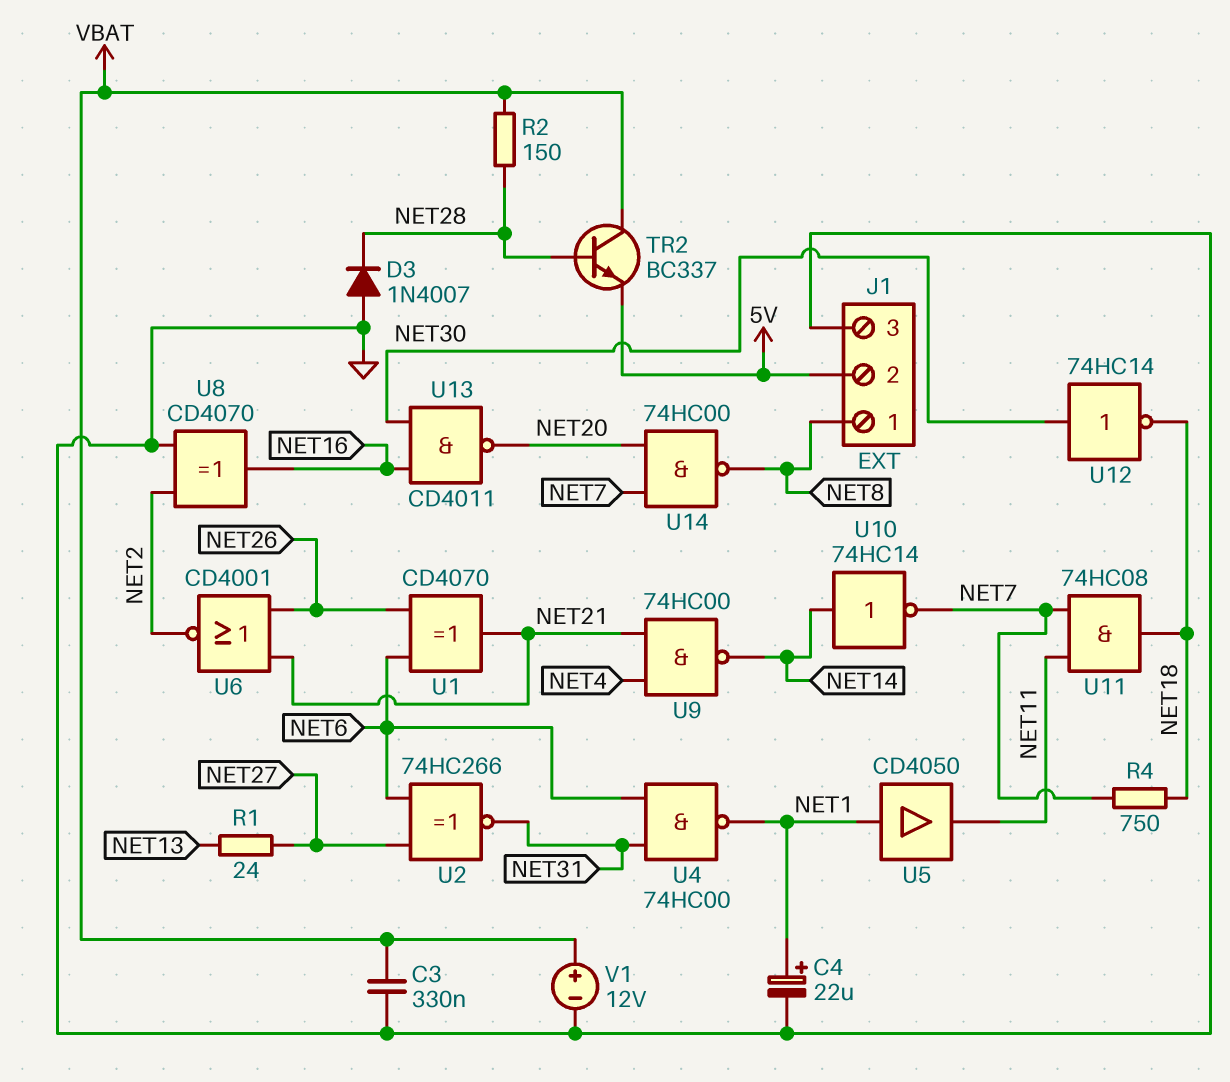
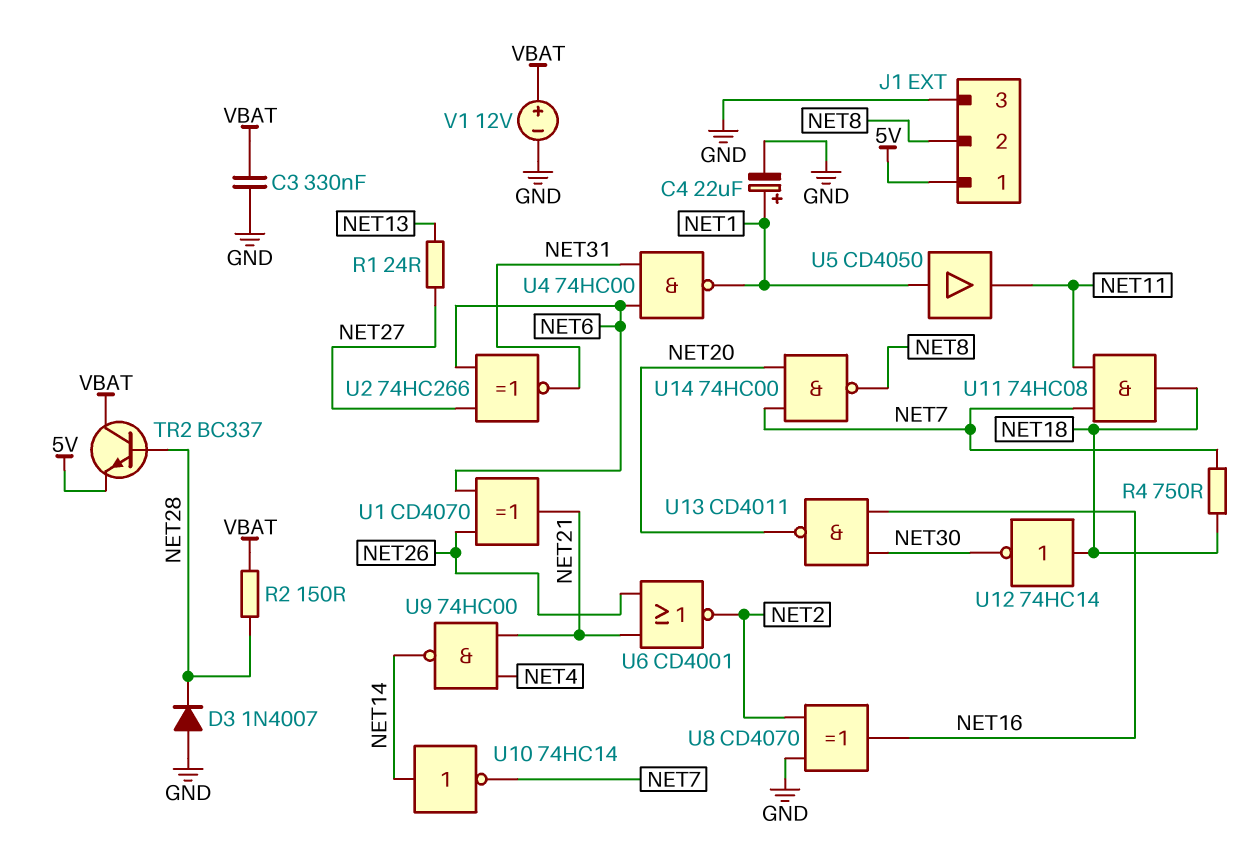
J1 pin 1: NET8 -> 5V
J1 pin 2: 5V -> NET8
U12: NOT 74HC14 (in NET30, out NET18) -> NOT 74HC14 (in NET18, out NET30)

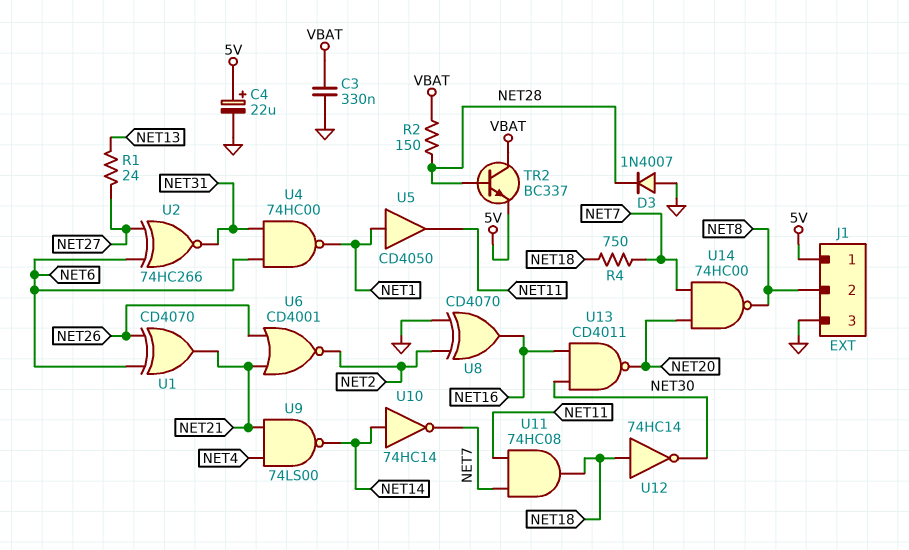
C4: 22uF (plus NET1, minus GND) -> 22uF (plus 5V, minus GND)
U9: NAND 74HC00 (in NET4, in NET21, out NET14) -> NAND 74LS00 (in NET4, in NET21, out NET14)
V1: 12V (plus VBAT, minus GND) -> none

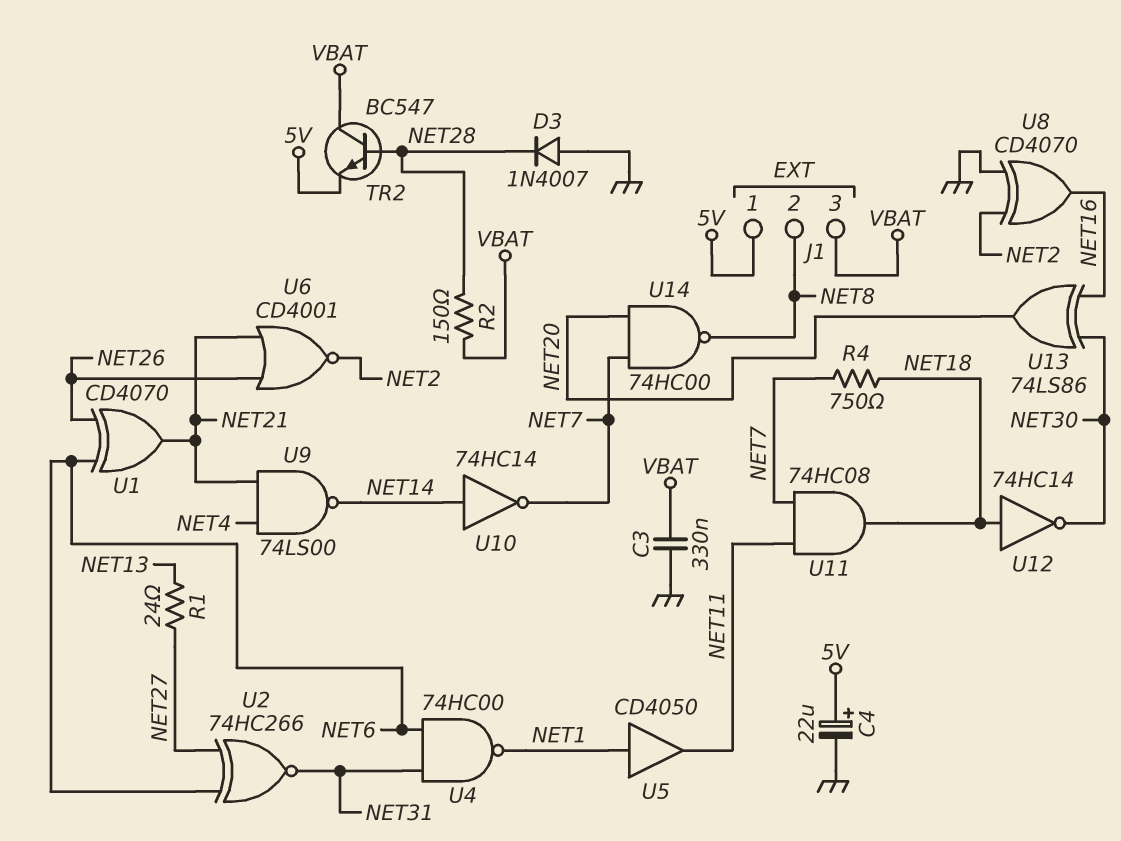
J1 pin 3: GND -> VBAT
TR2: NPN BC337 (B NET28, C VBAT, E 5V) -> NPN BC547 (B NET28, C VBAT, E 5V)
U13: NAND CD4011 (in NET16, in NET30, out NET20) -> XOR 74LS86 (in NET16, in NET30, out NET20)

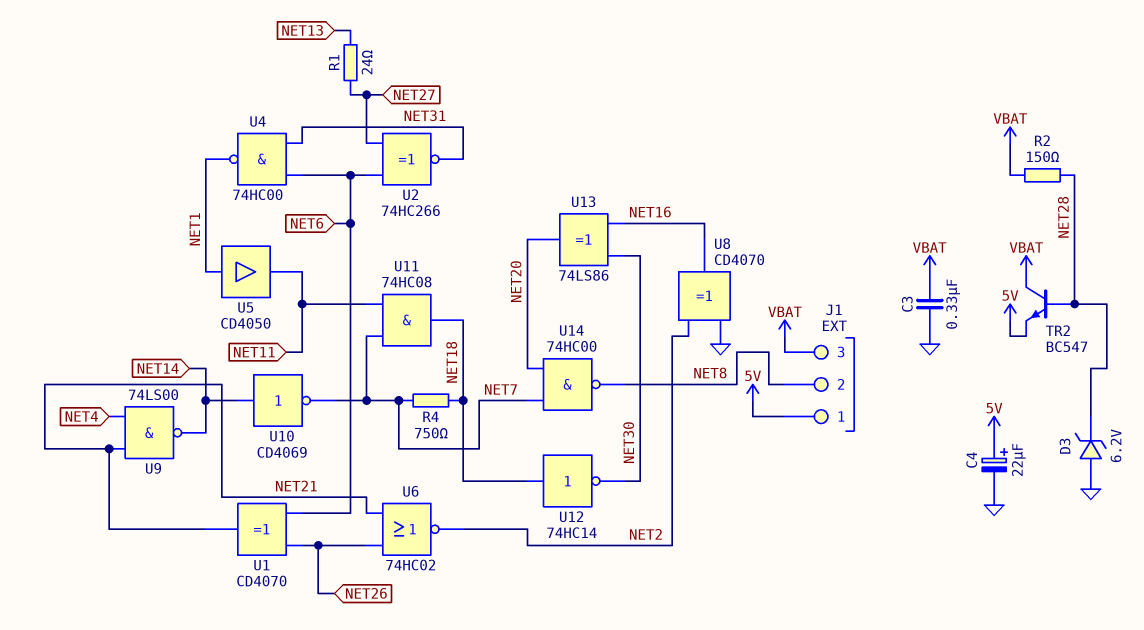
D3: diode 1N4007 (A GND, K NET28) -> zener 6.2V (A GND, K NET28)
U6: NOR CD4001 (in NET21, in NET26, out NET2) -> NOR 74HC02 (in NET21, in NET26, out NET2)
U10: NOT 74HC14 (in NET14, out NET7) -> NOT CD4069 (in NET14, out NET7)

